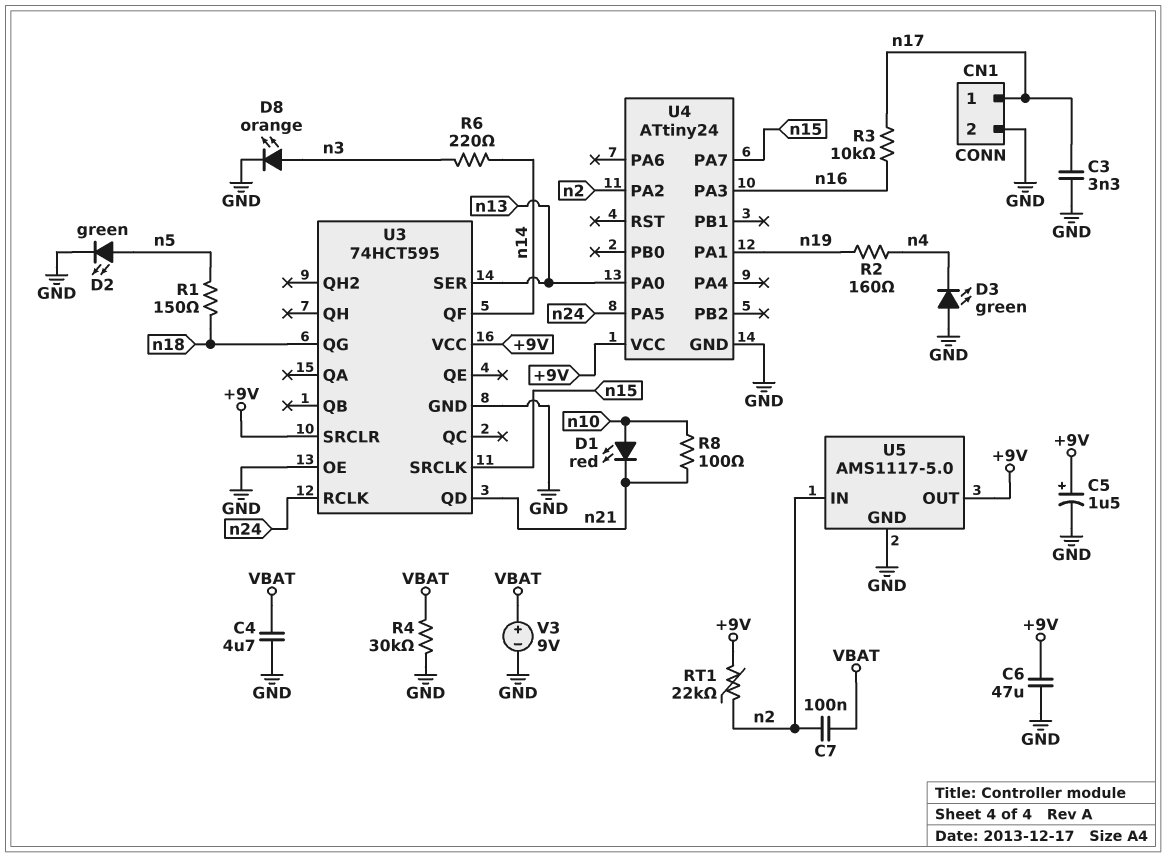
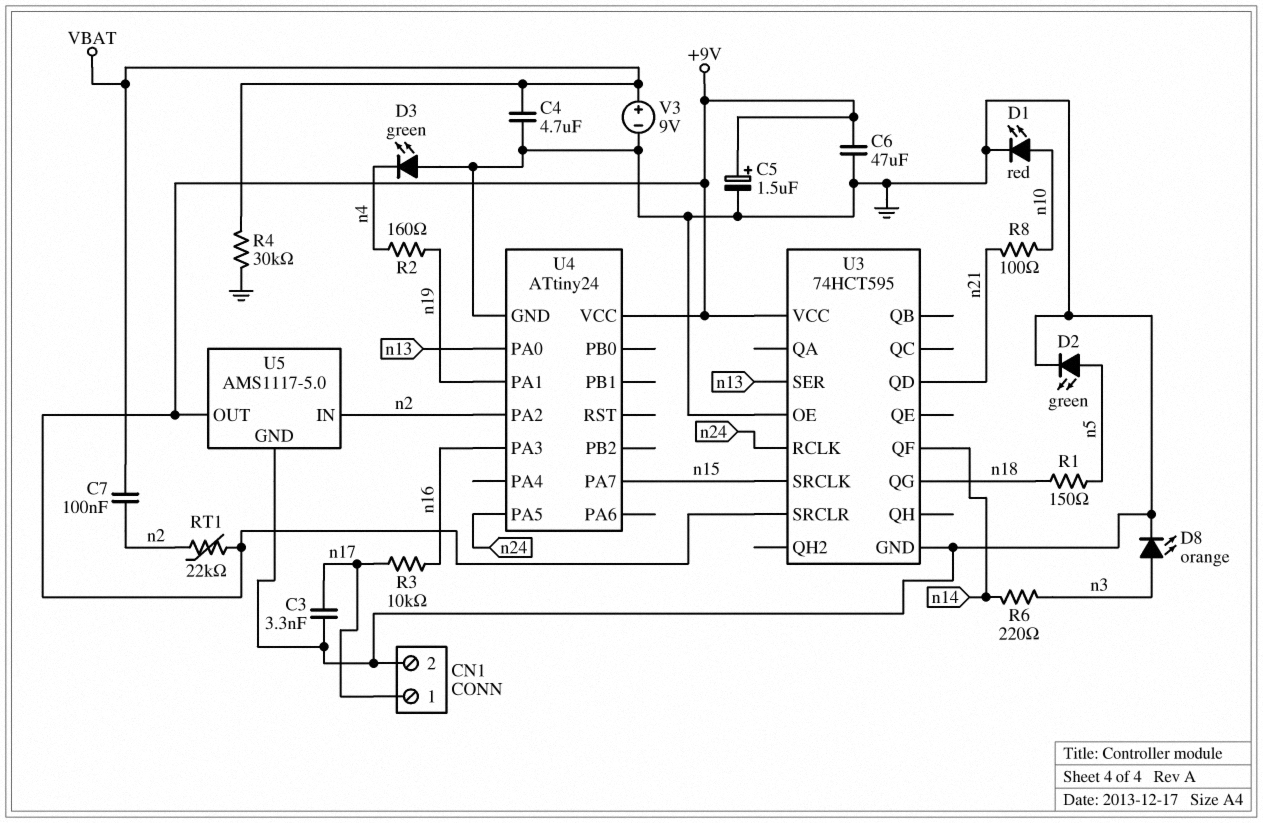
D1: LED red (A n10, K n21) -> LED red (A n10, K GND)

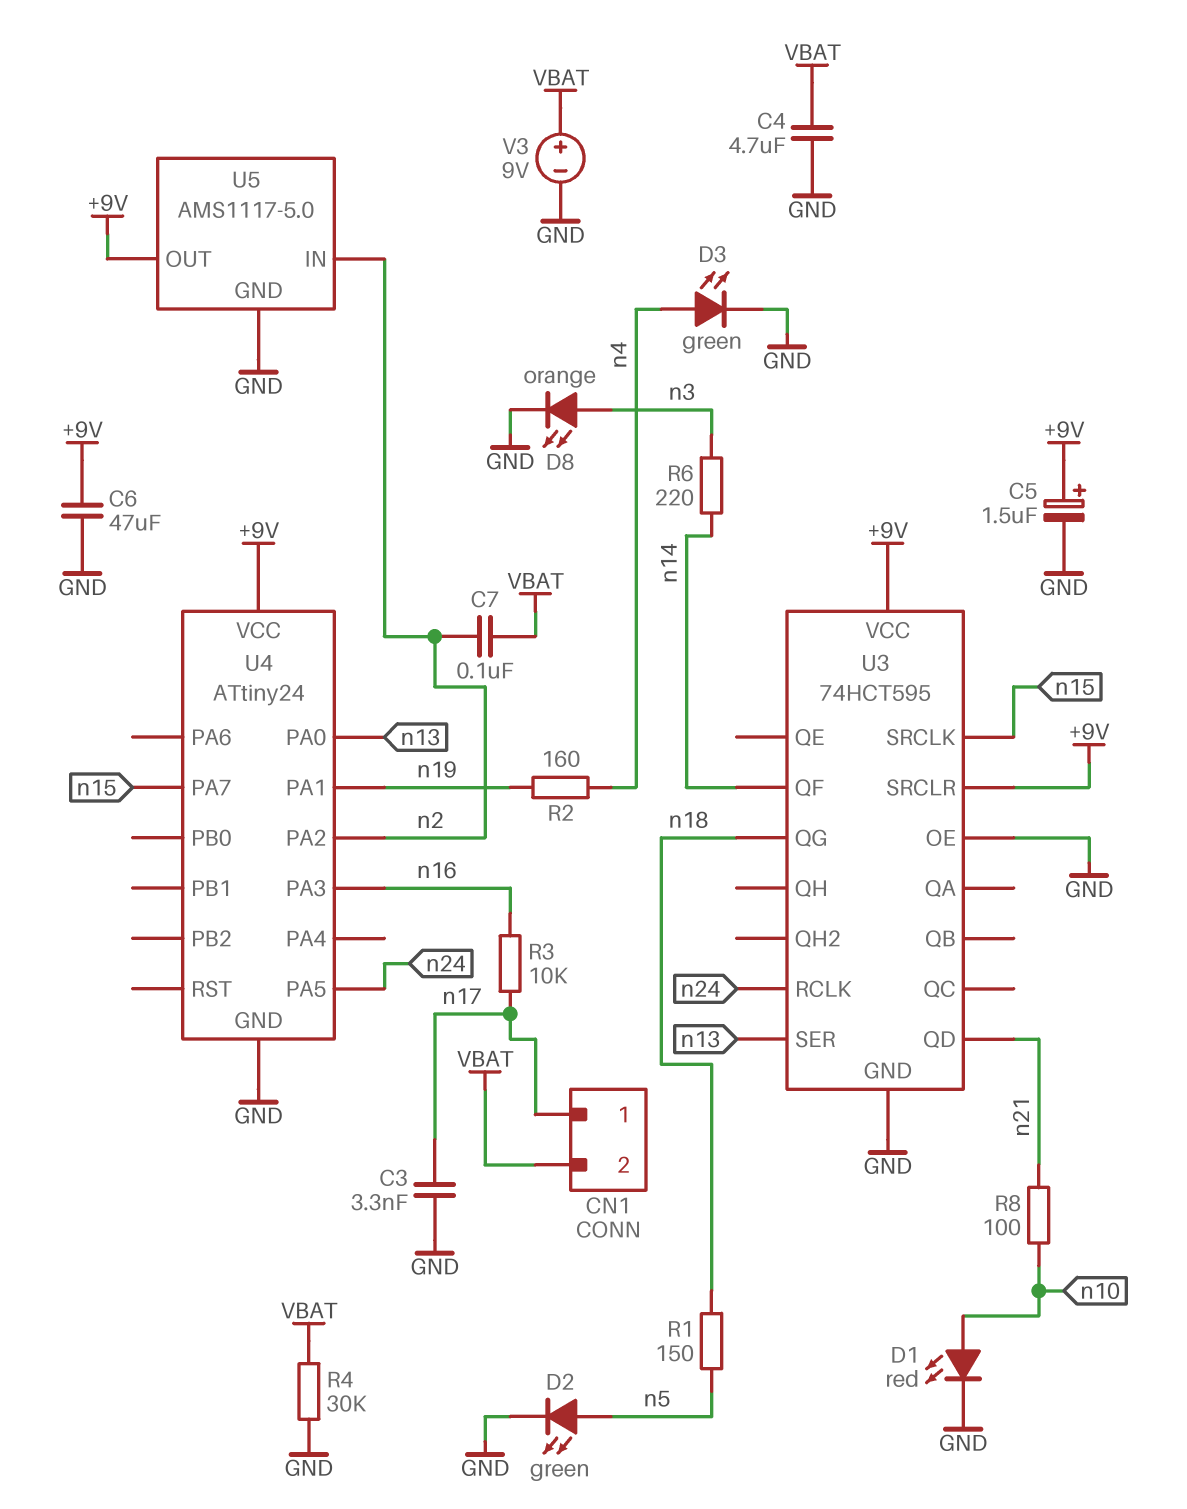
CN1 pin 2: GND -> VBAT
D3: LED green (A GND, K n4) -> LED green (A n4, K GND)
RT1: 22k (+9V, n2) -> none

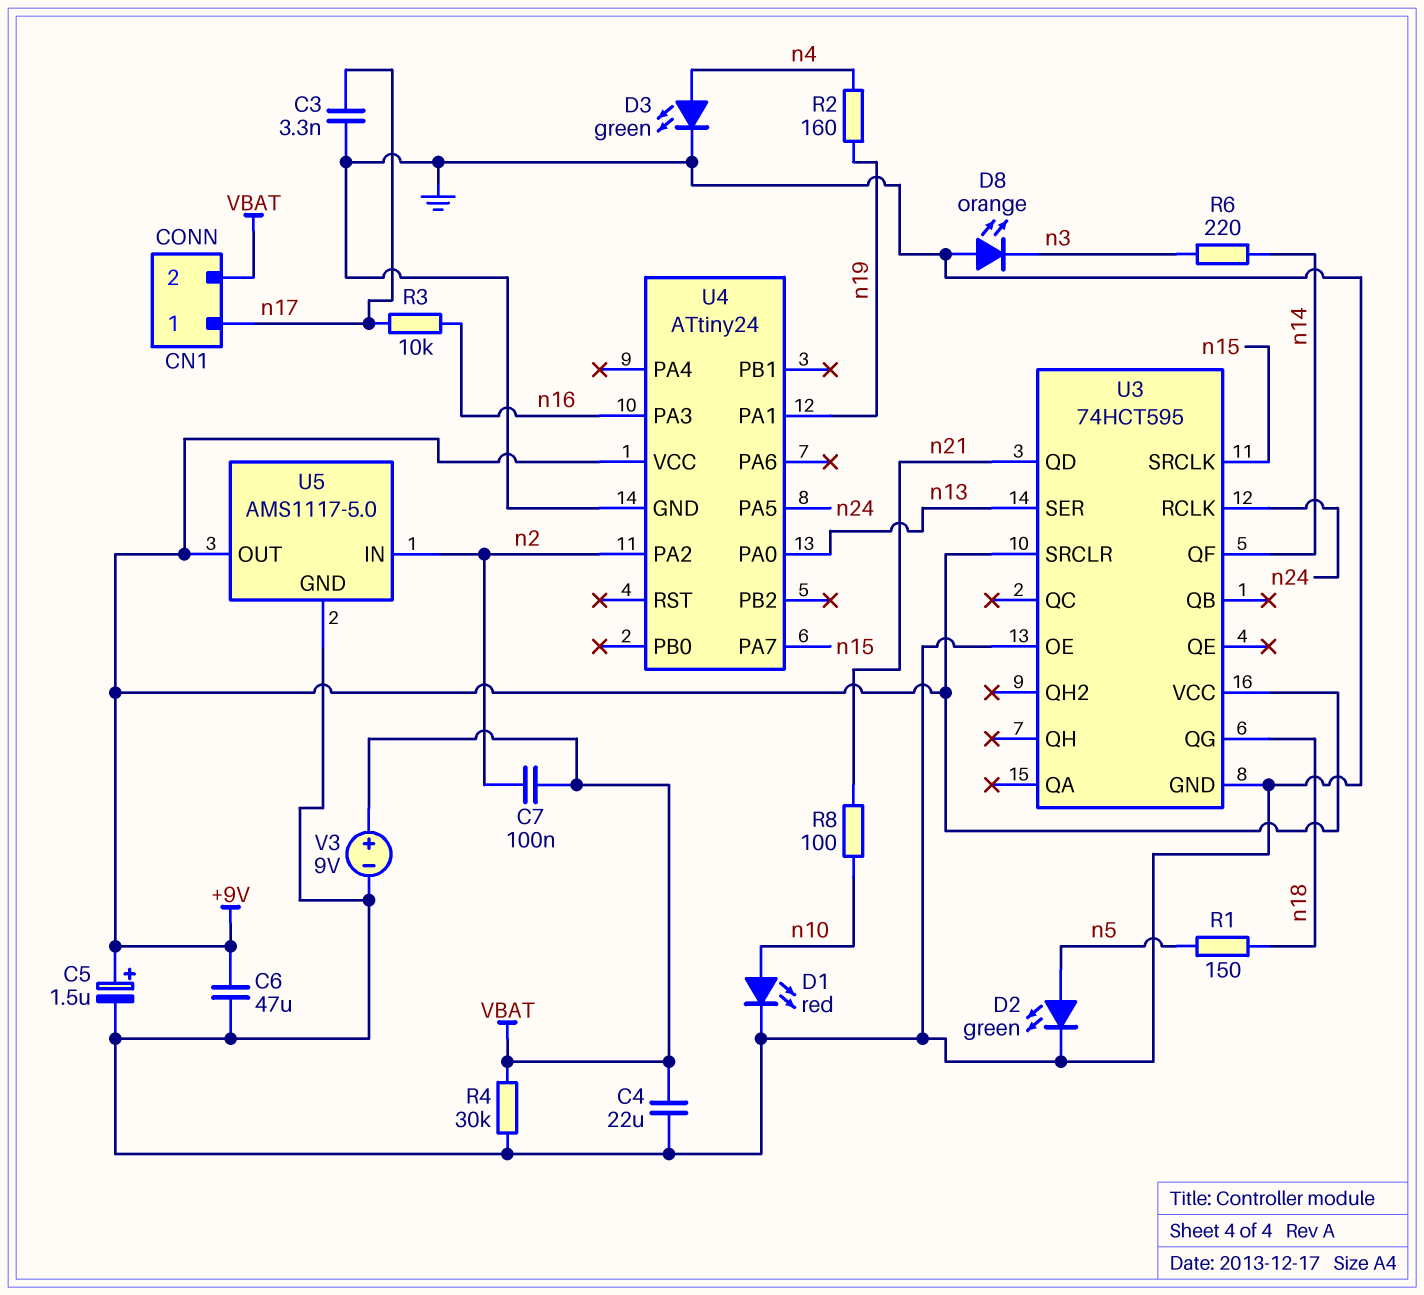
C4: 4.7uF (GND, VBAT) -> 22uF (GND, VBAT)
D8: LED orange (A n3, K GND) -> LED orange (A GND, K n3)

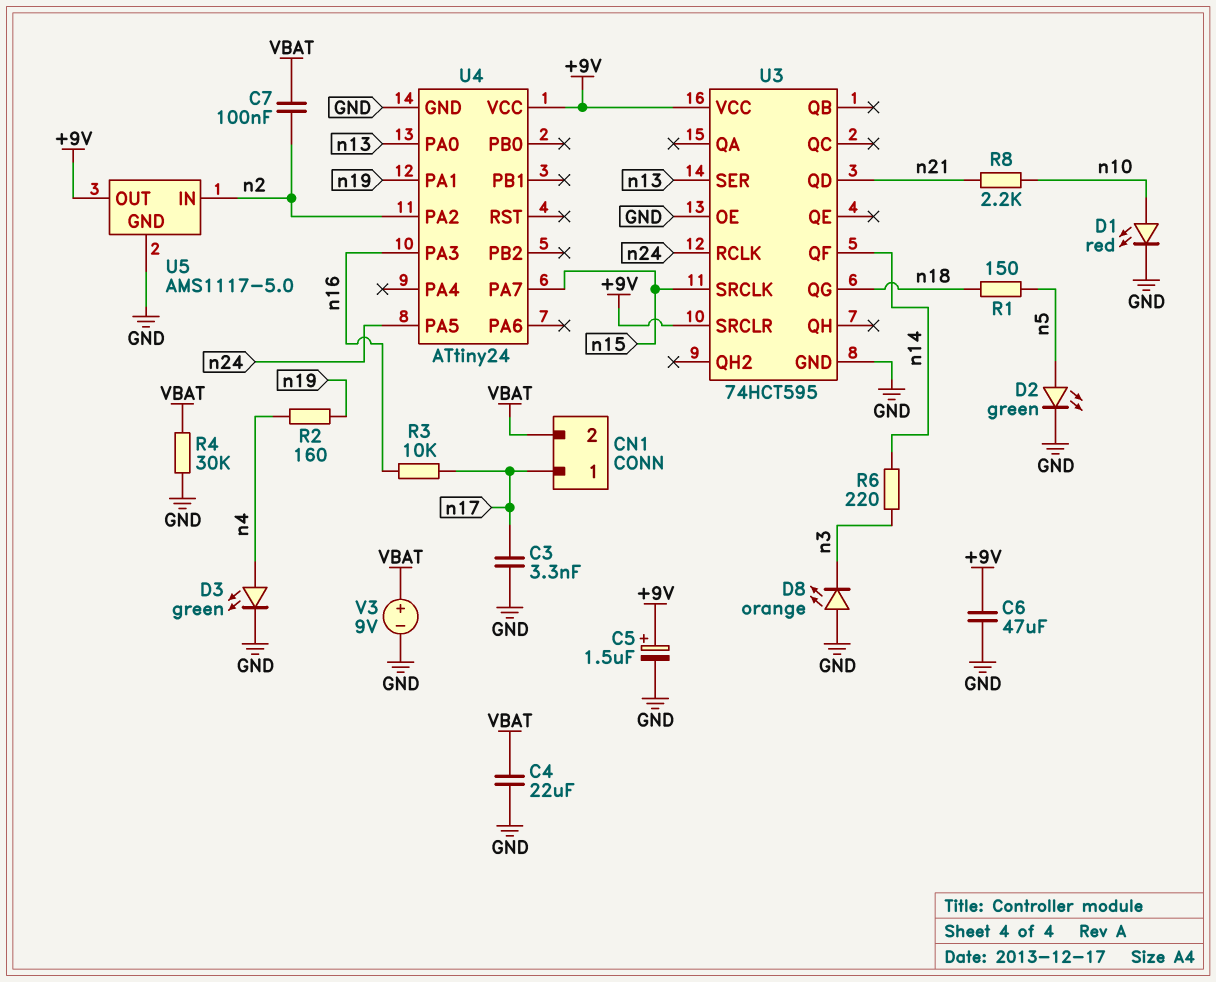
R8: 100 (n10, n21) -> 2.2k (n10, n21)

